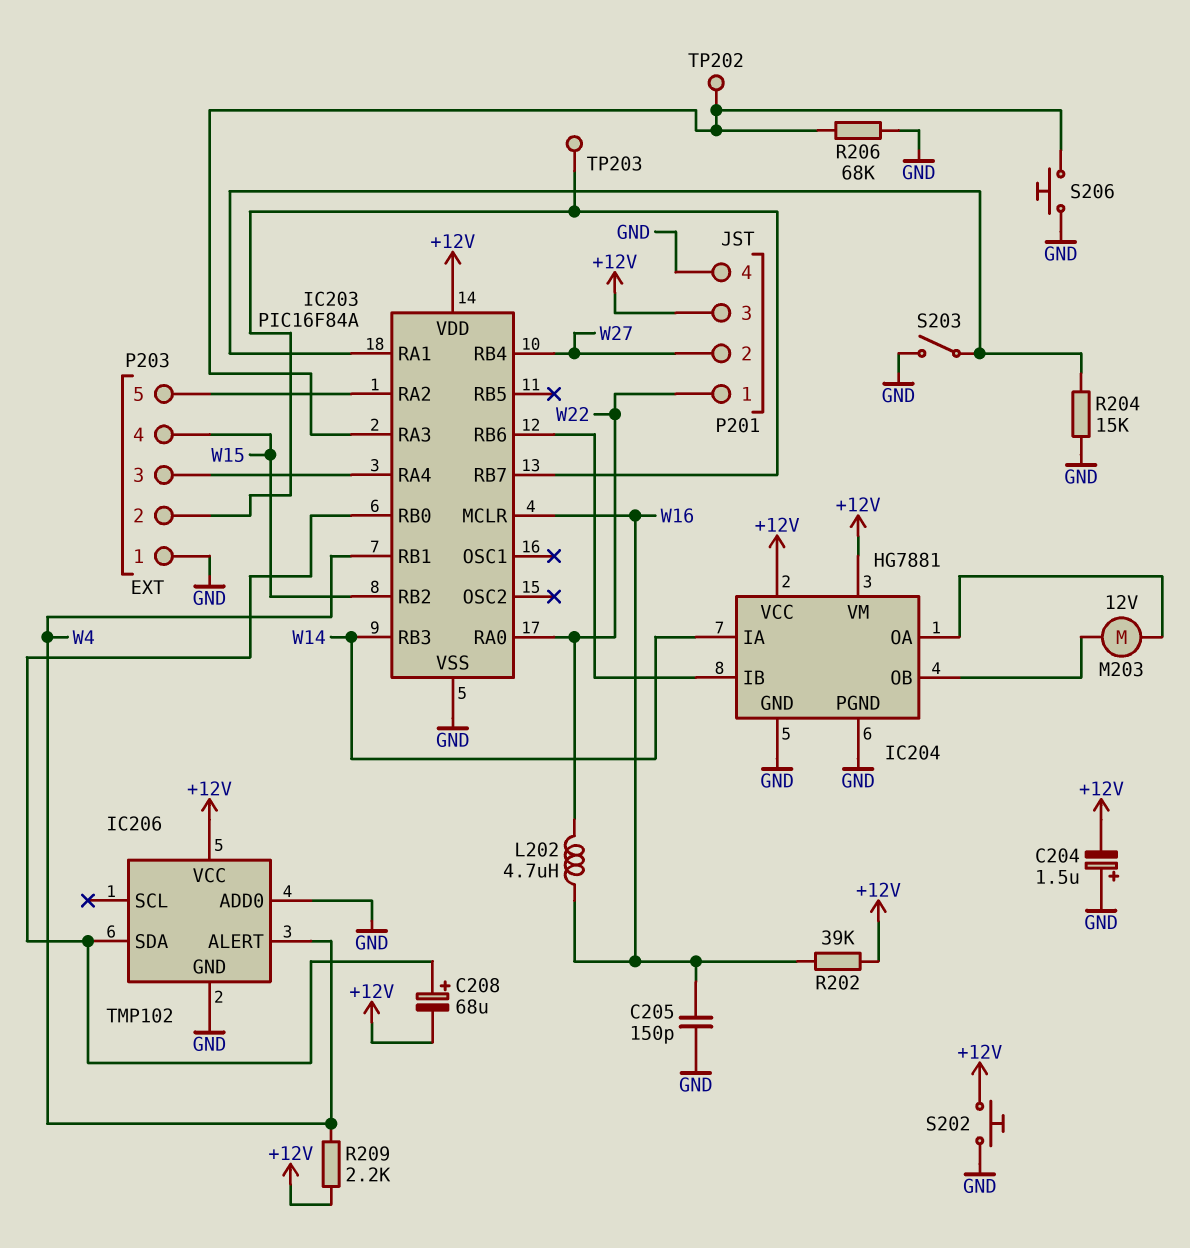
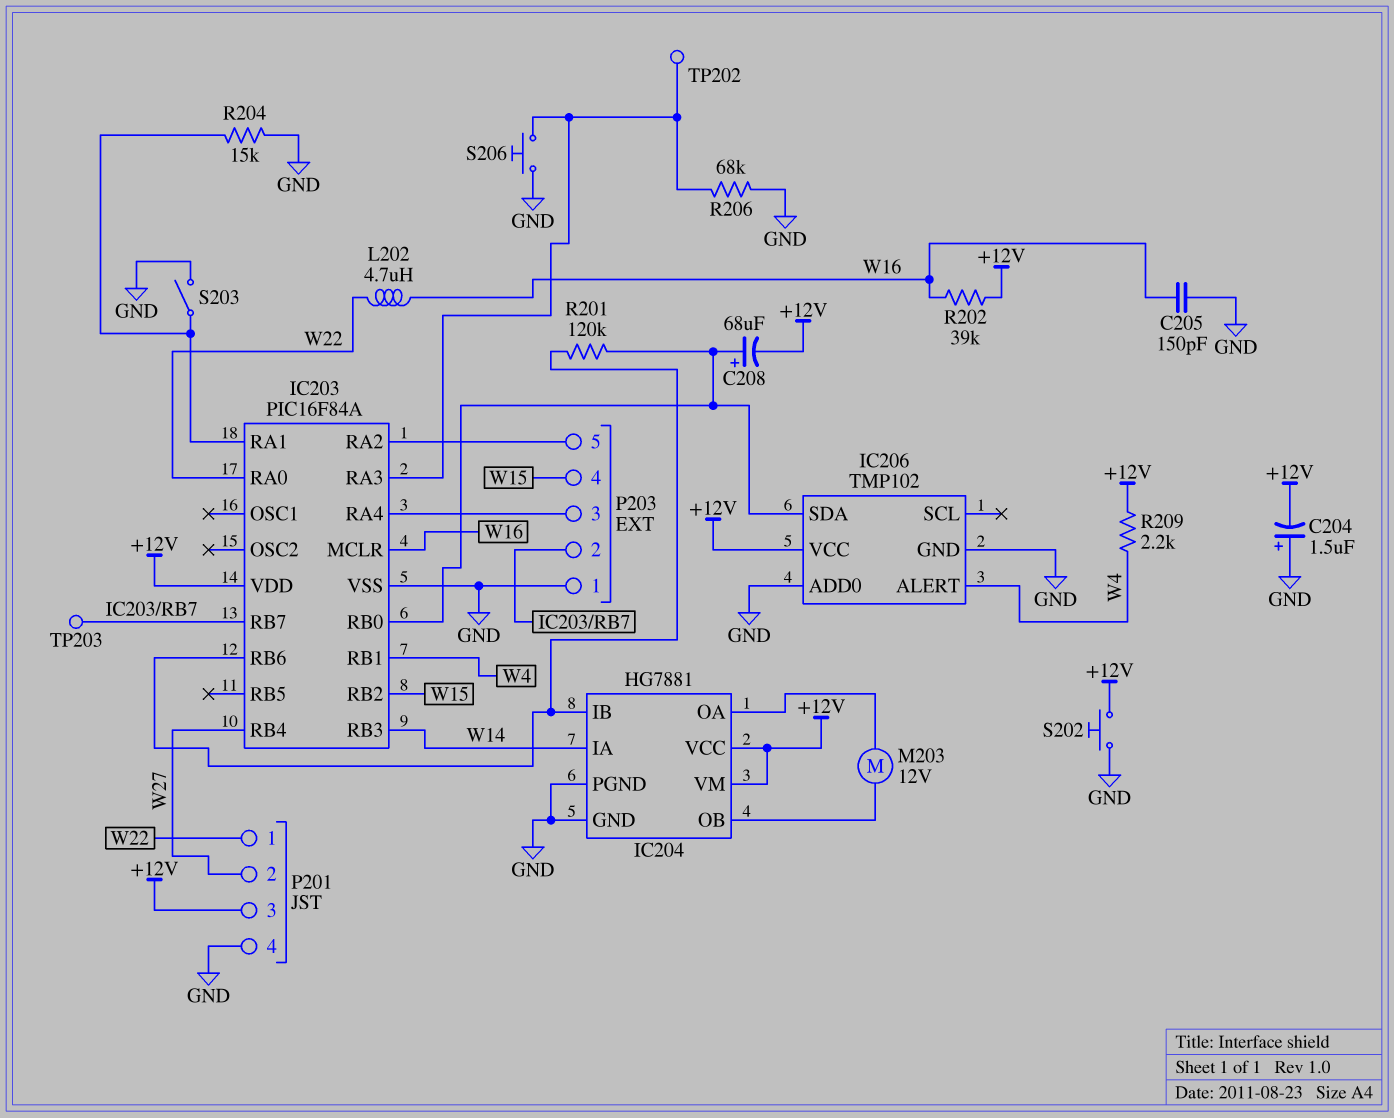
R201: none -> 120k (IC203/RB0, IC203/RB6)

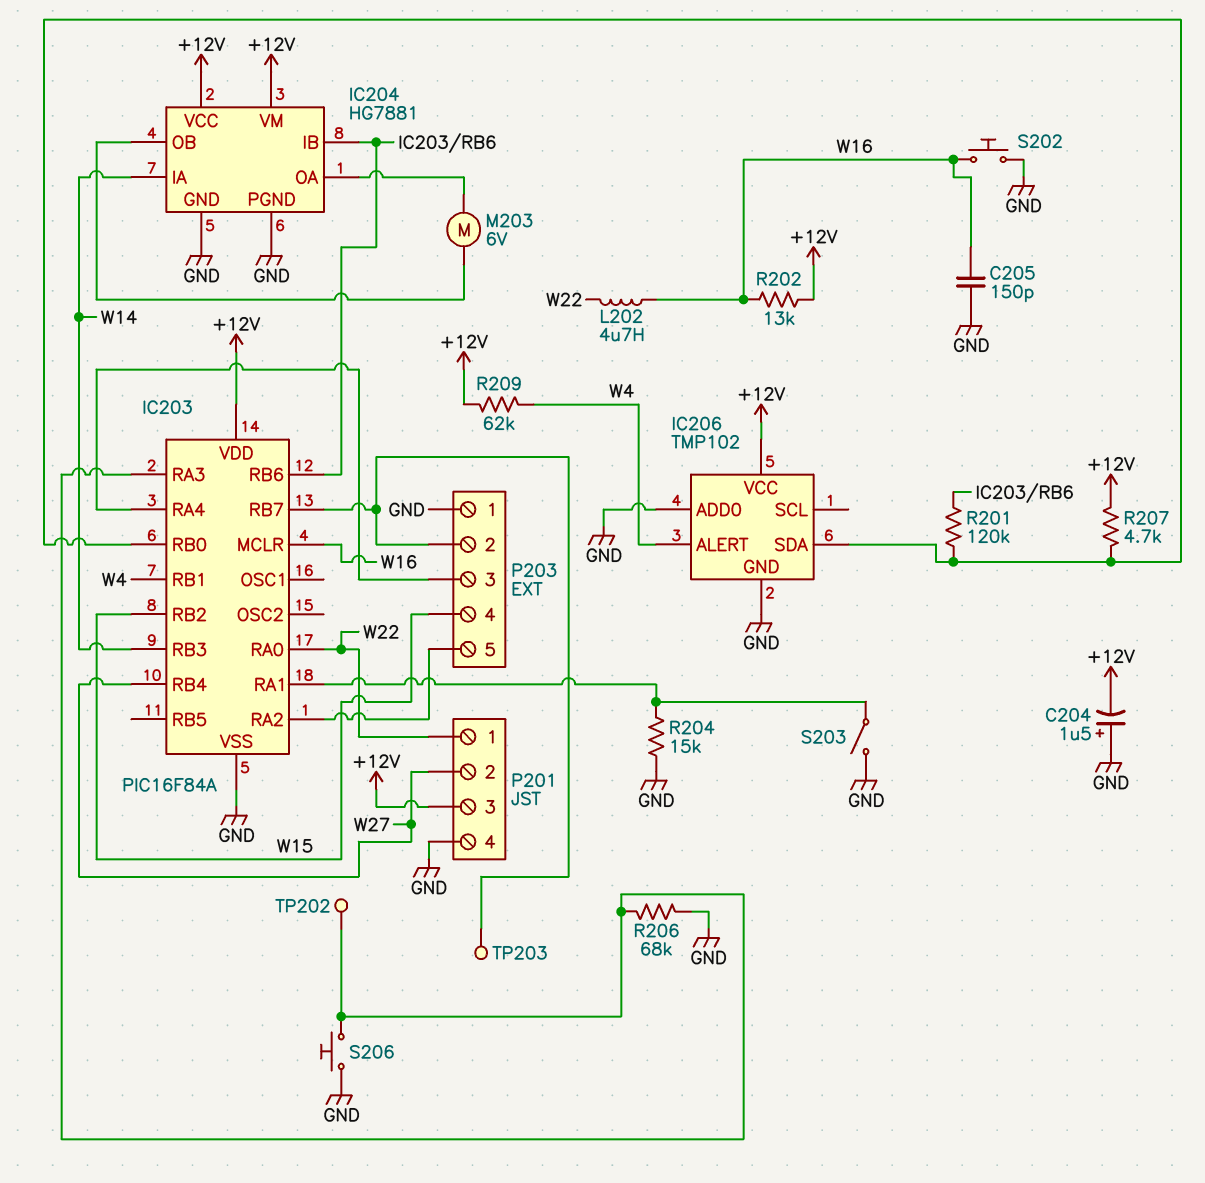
C208: 68uF (plus IC203/RB0, minus +12V) -> none
M203: motor 12V (IC204/OA, IC204/OB) -> motor 6V (IC204/OA, IC204/OB)
R202: 39k (+12V, W16) -> 13k (+12V, W16)
R207: none -> 4.7k (+12V, IC203/RB0)
R209: 2.2k (+12V, W4) -> 62k (+12V, W4)
S202: button (+12V, GND) -> button (GND, W16)

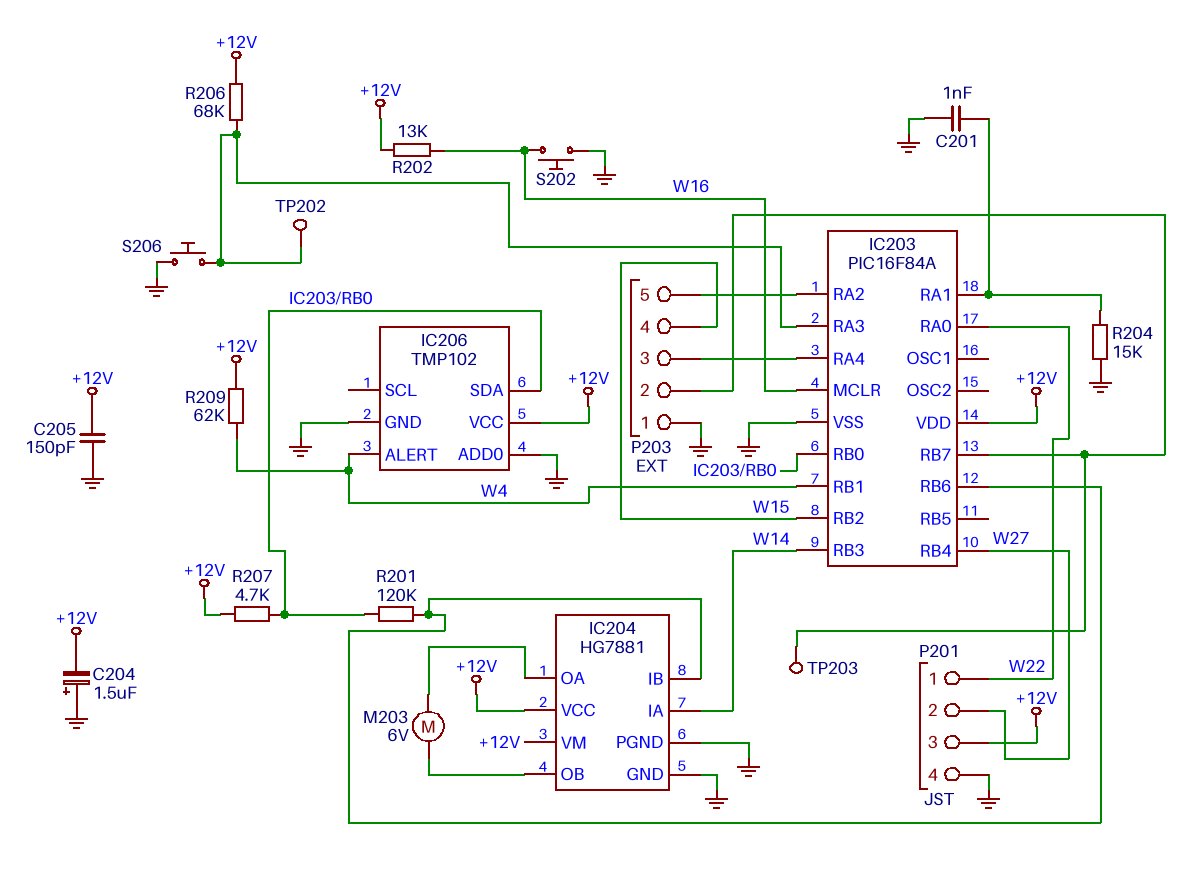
C201: none -> 1nF (GND, IC203/RA1)
C205: 150pF (GND, W16) -> 150pF (+12V, GND)
L202: 4.7uH (W16, W22) -> none
R206: 68k (GND, IC203/RA3) -> 68k (+12V, IC203/RA3)
S203: switch (GND, IC203/RA1) -> none

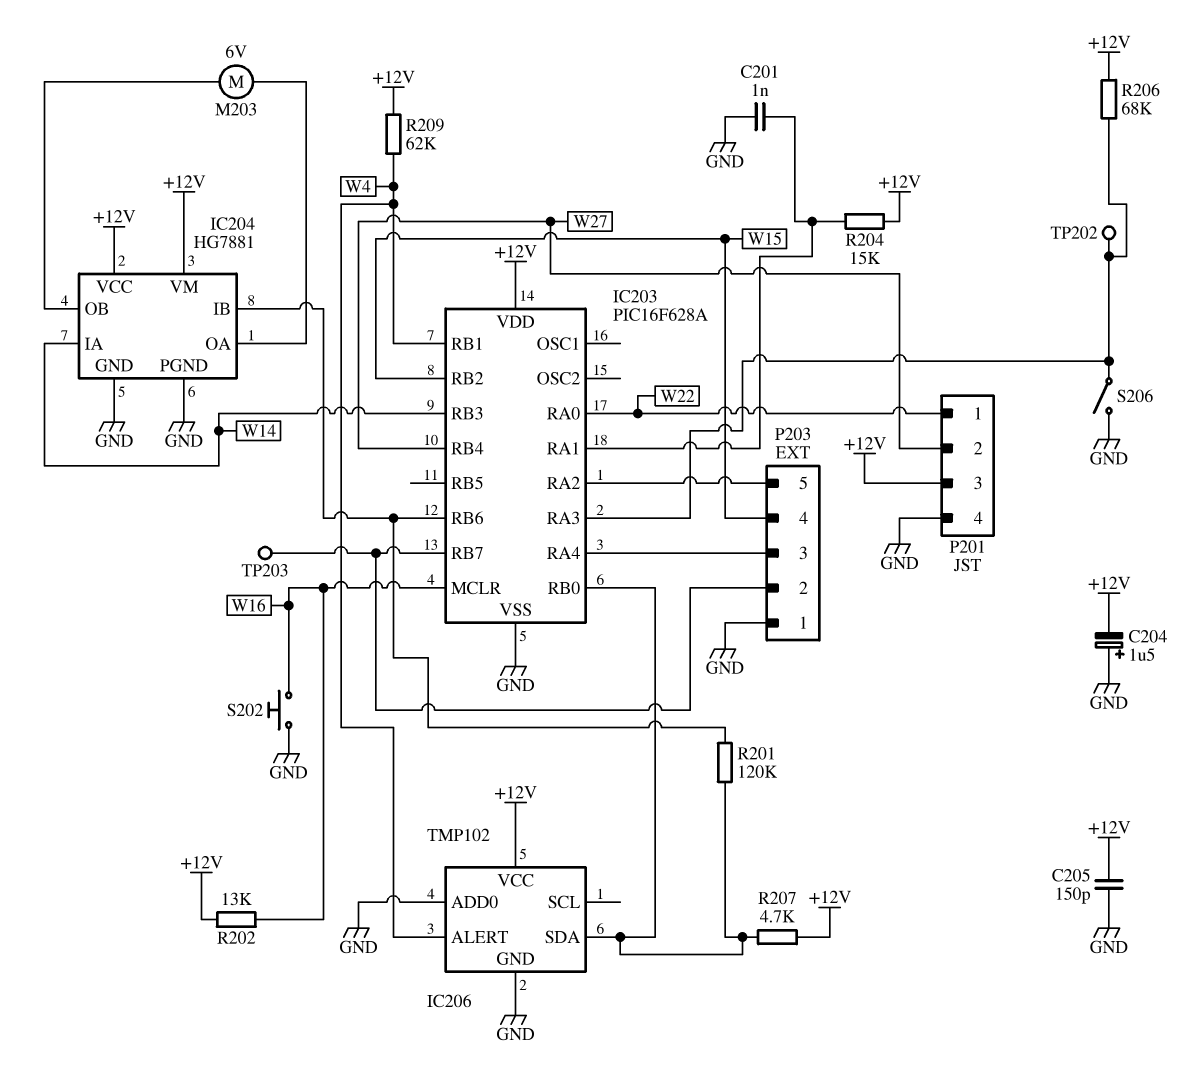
IC203: PIC16F84A -> PIC16F628A
R204: 15k (GND, IC203/RA1) -> 15k (+12V, IC203/RA1)
S206: button (GND, IC203/RA3) -> switch (GND, IC203/RA3)

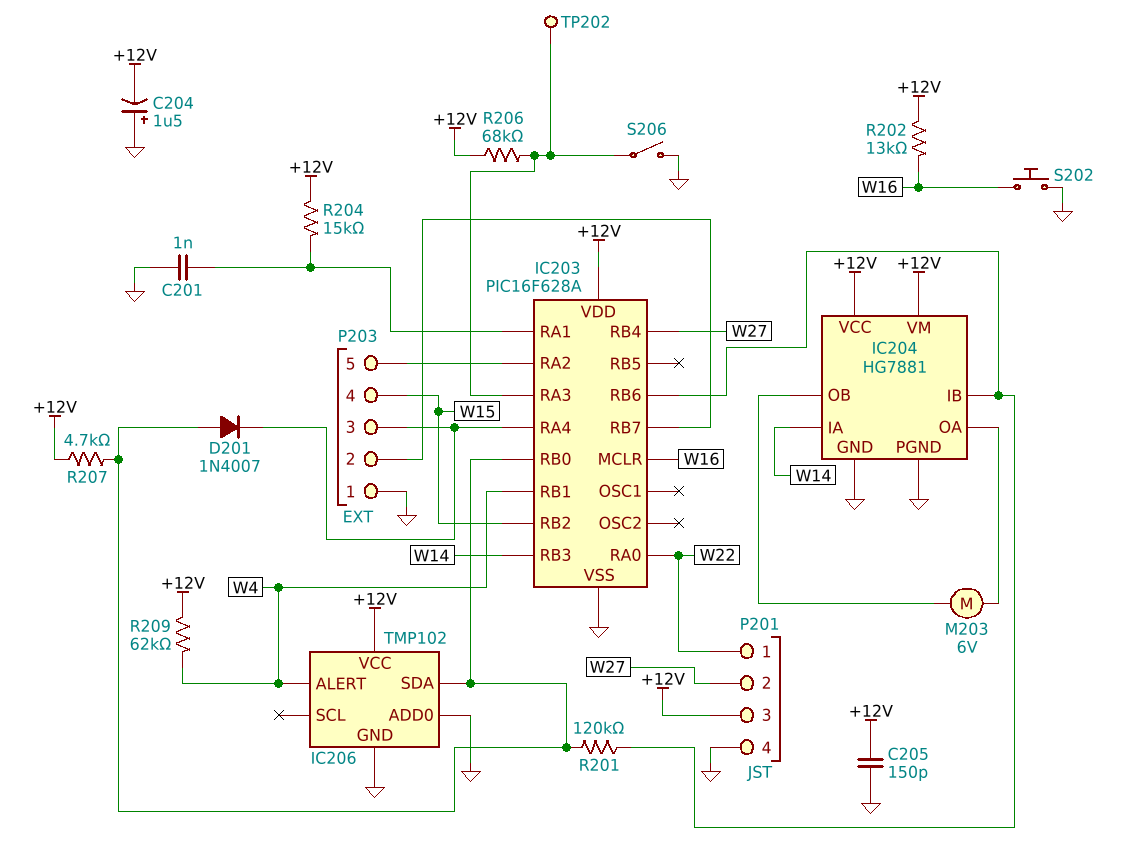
D201: none -> diode 1N4007 (A IC203/RB0, K IC203/RA4)
TP203: test point (IC203/RB7) -> none

